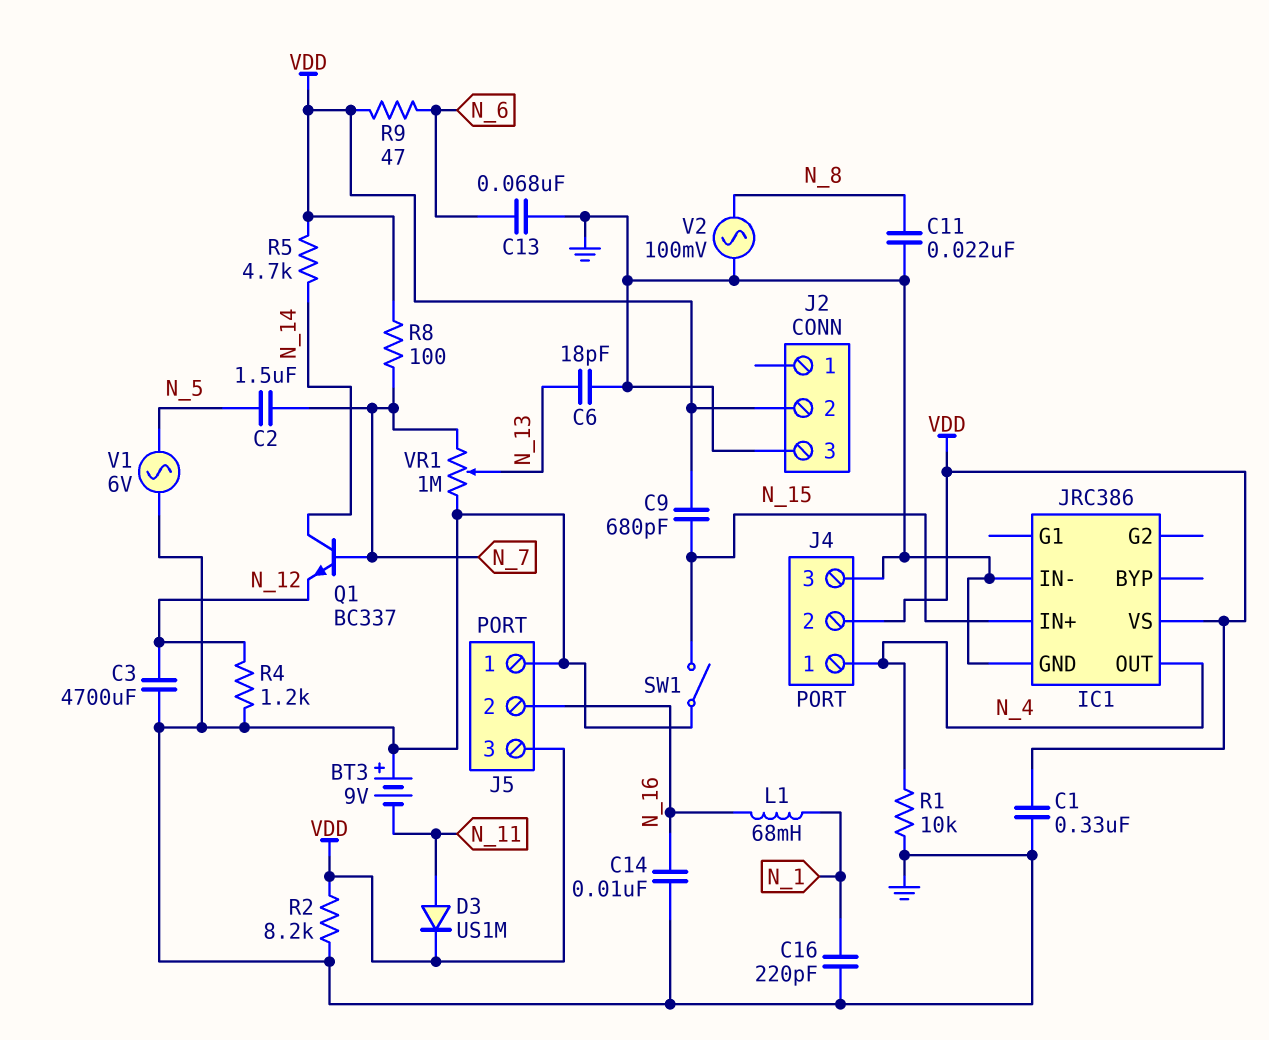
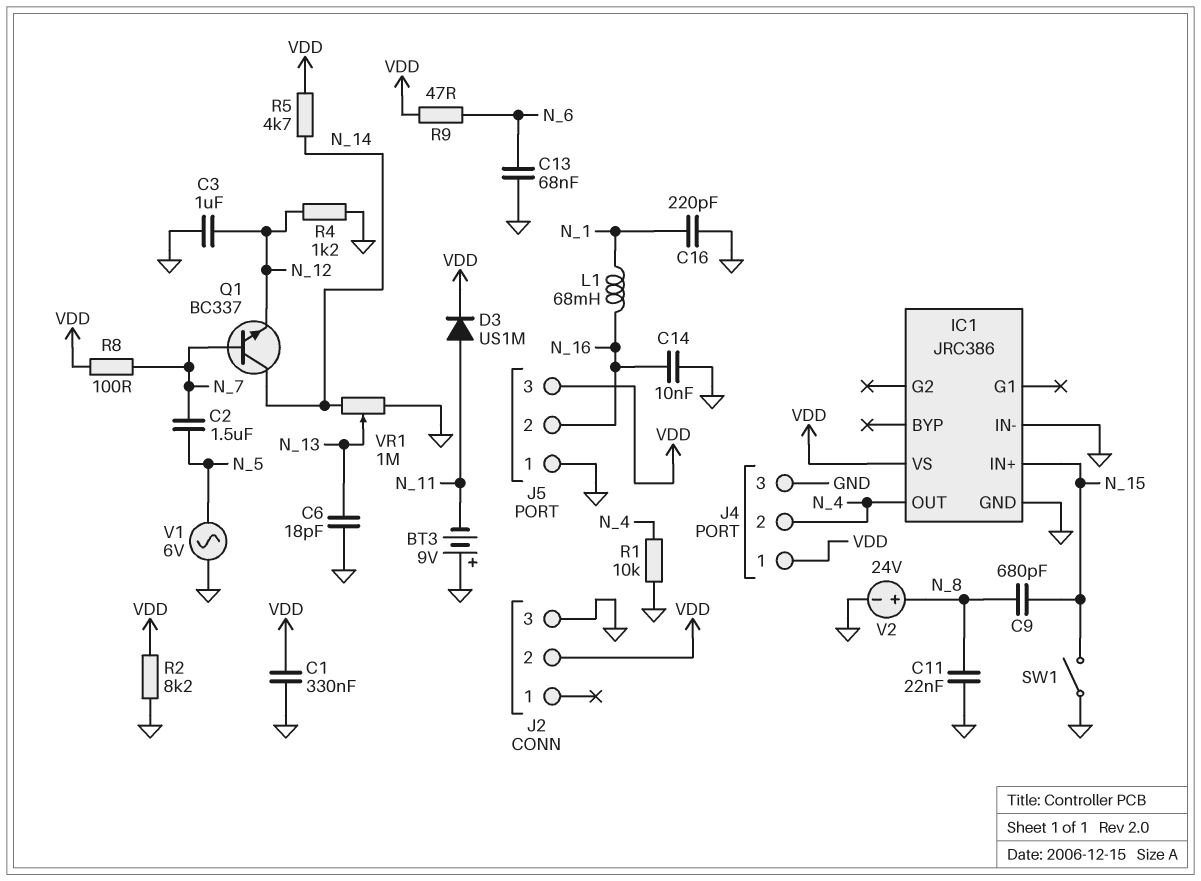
C3: 4700uF (GND, N_12) -> 1uF (GND, N_12)
C9: 680pF (N_15, VDD) -> 680pF (N_8, N_15)
J4 pin 1: N_4 -> VDD
J4 pin 2: VDD -> N_4
V2: AC 100mV (GND, N_8) -> 24V (plus N_8, minus GND)
VR1: 1M (GND, N_7, wiper N_13) -> 1M (GND, N_14, wiper N_13)

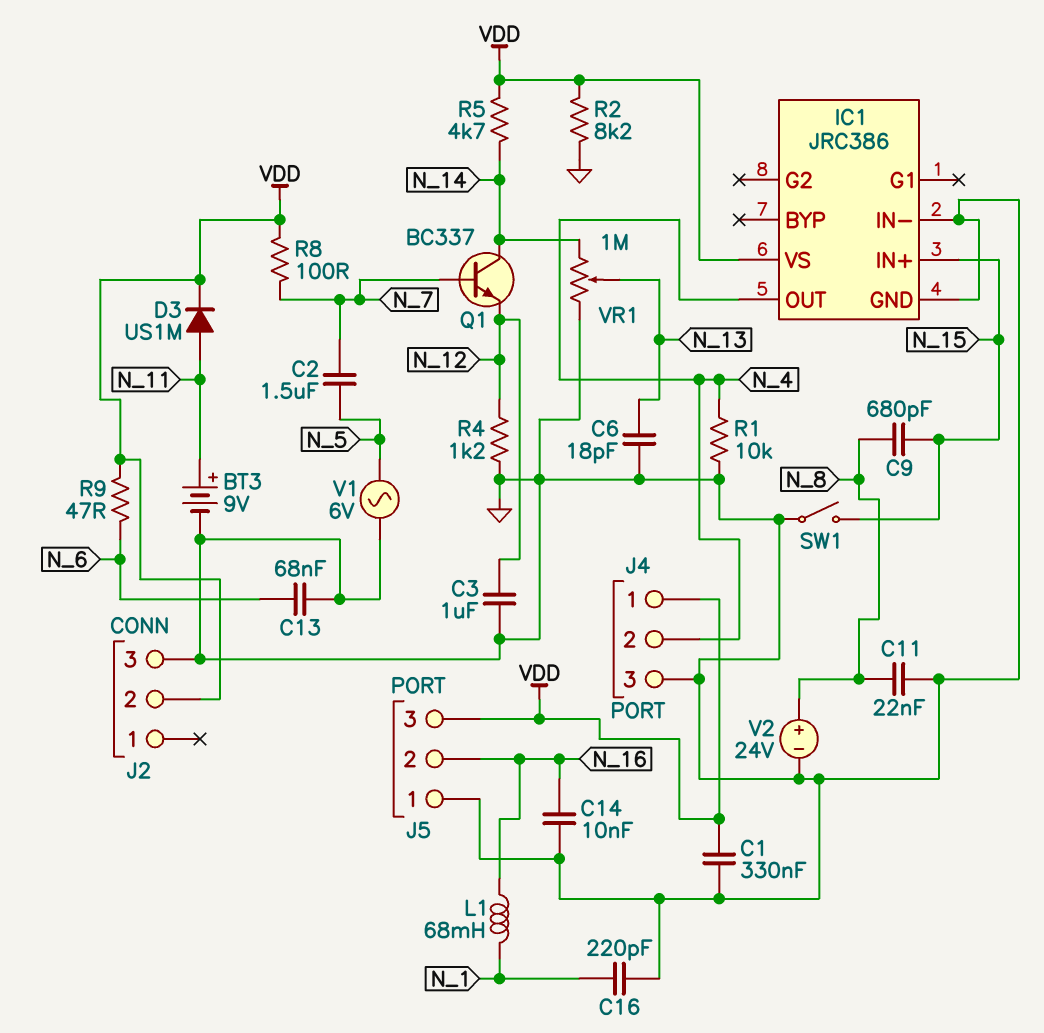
BT3: 9V (plus GND, minus N_11) -> 9V (plus N_11, minus GND)

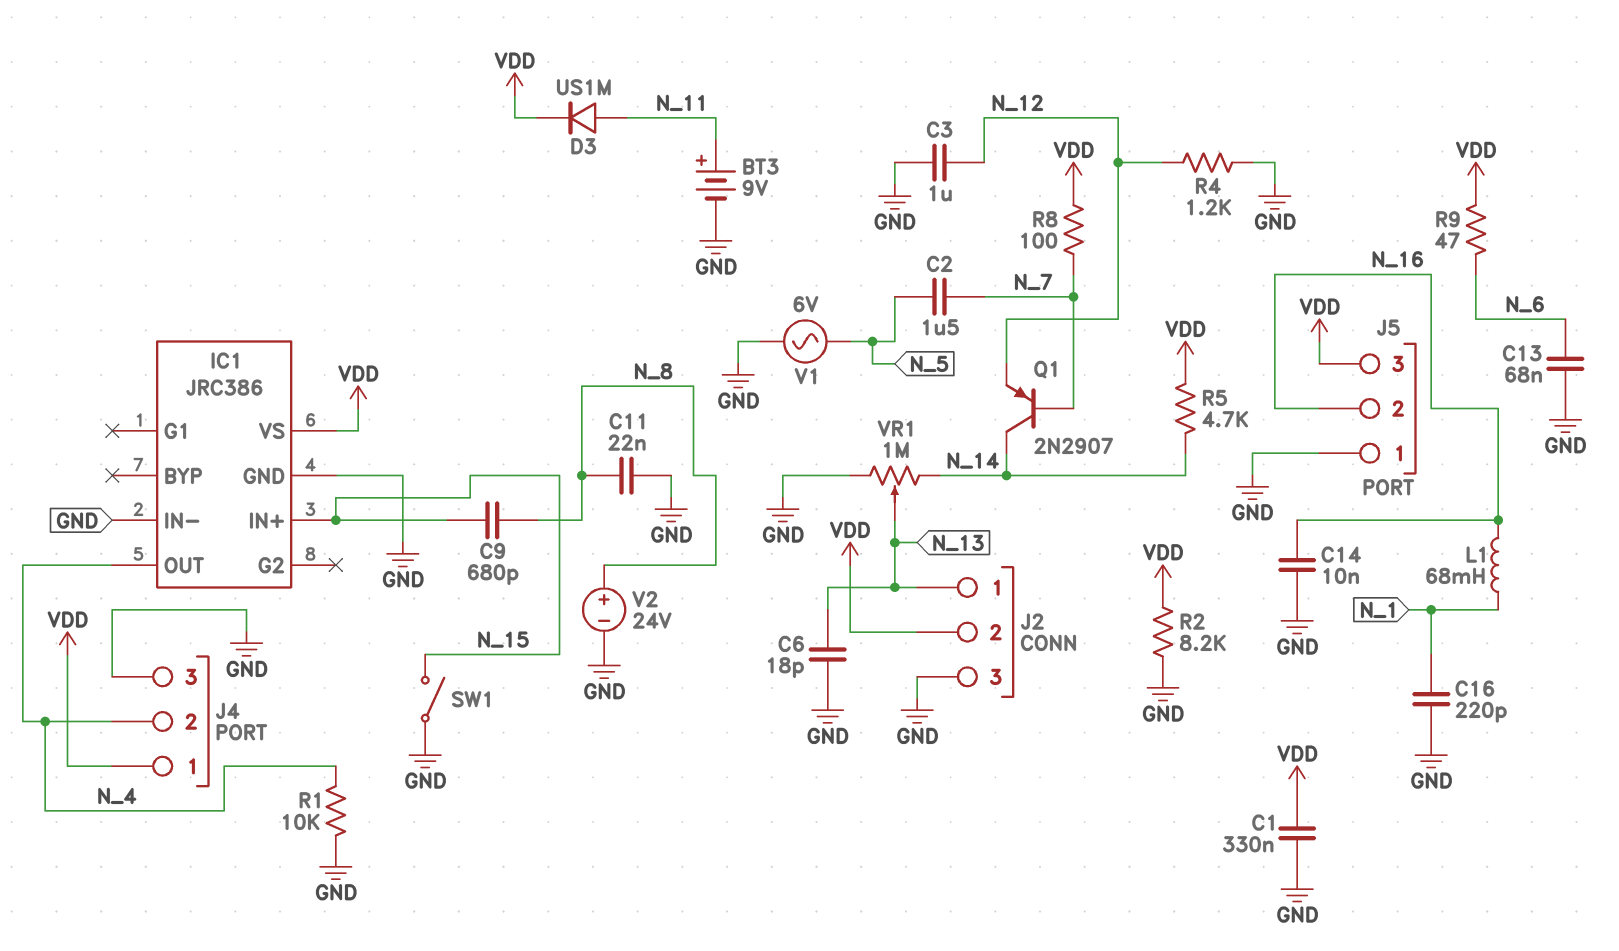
J2 pin 1: none -> N_13
Q1: NPN BC337 (B N_7, C N_14, E N_12) -> PNP 2N2907 (B N_7, C N_14, E N_12)

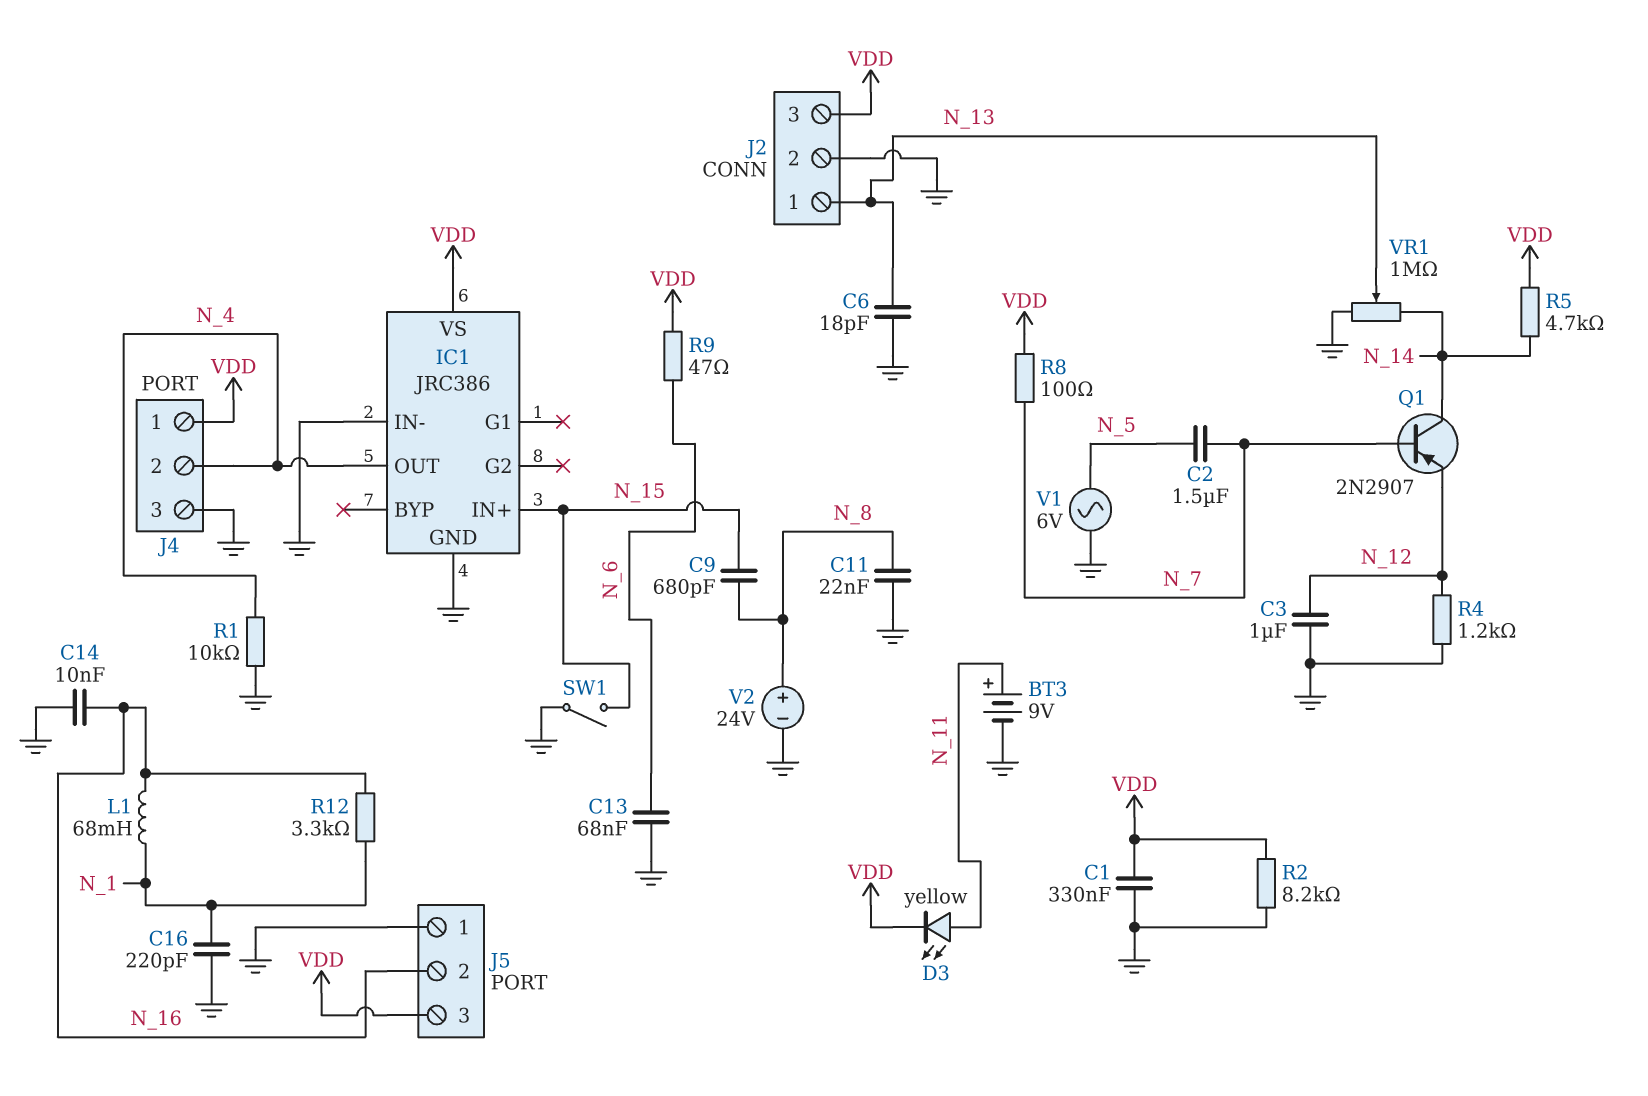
D3: diode US1M (A N_11, K VDD) -> LED yellow (A N_11, K VDD)
J2 pin 2: VDD -> GND
J2 pin 3: GND -> VDD
R12: none -> 3.3k (N_1, N_16)

